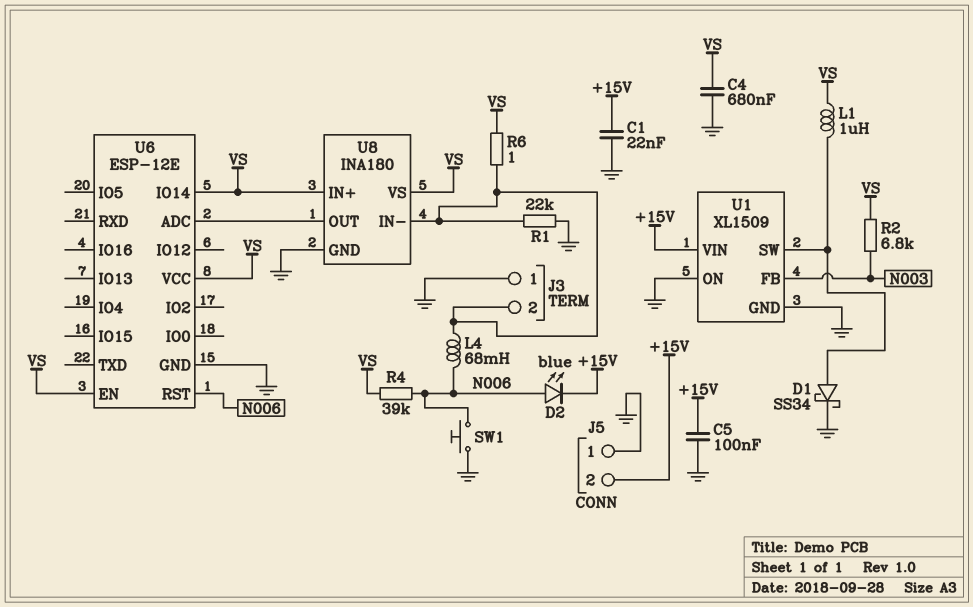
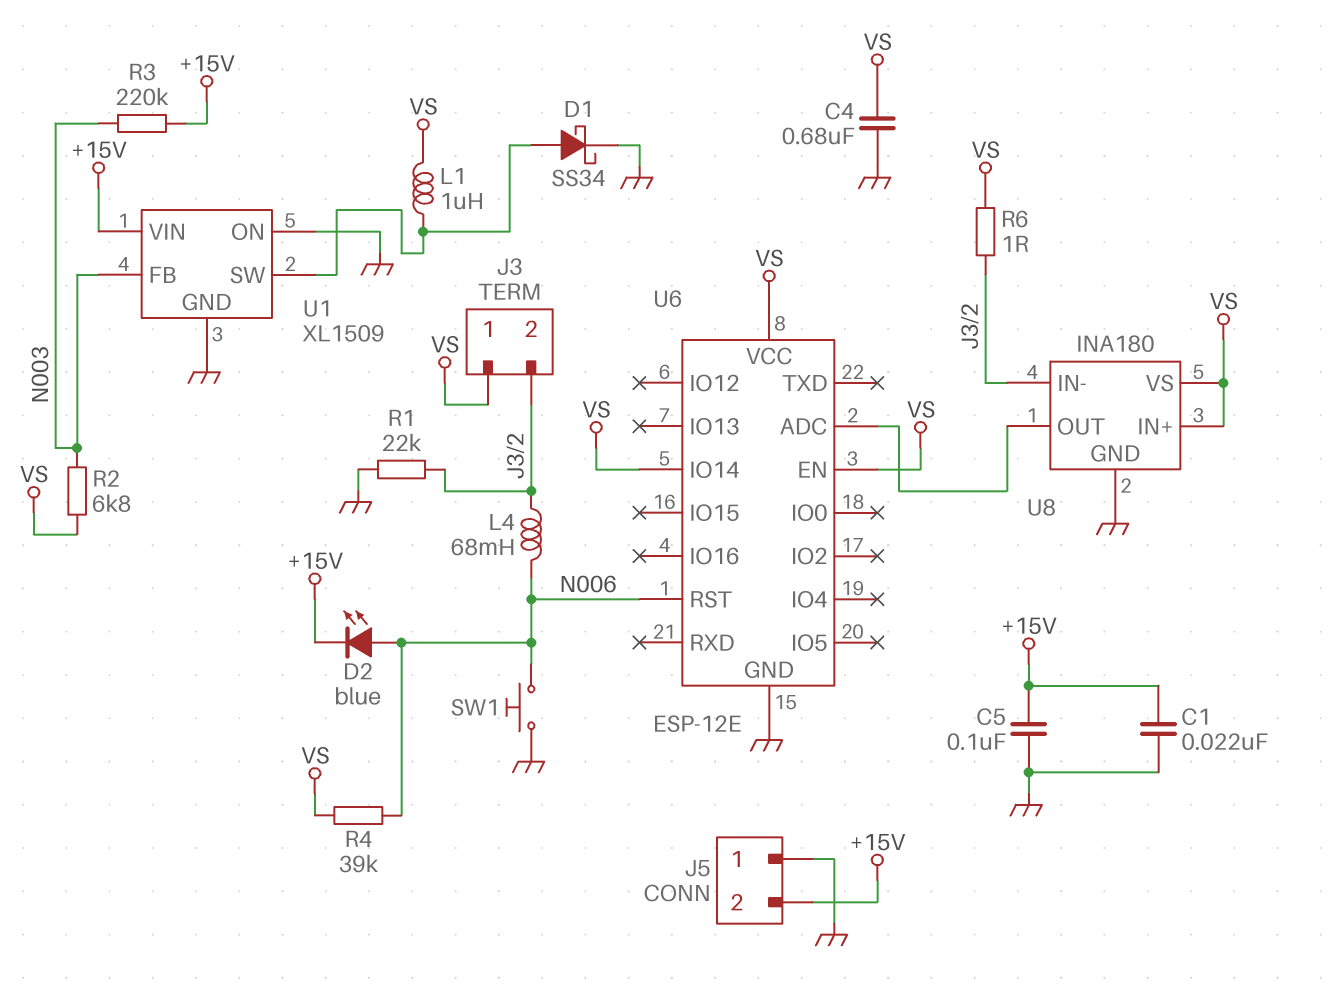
J3 pin 1: GND -> VS
R3: none -> 220k (+15V, N003)

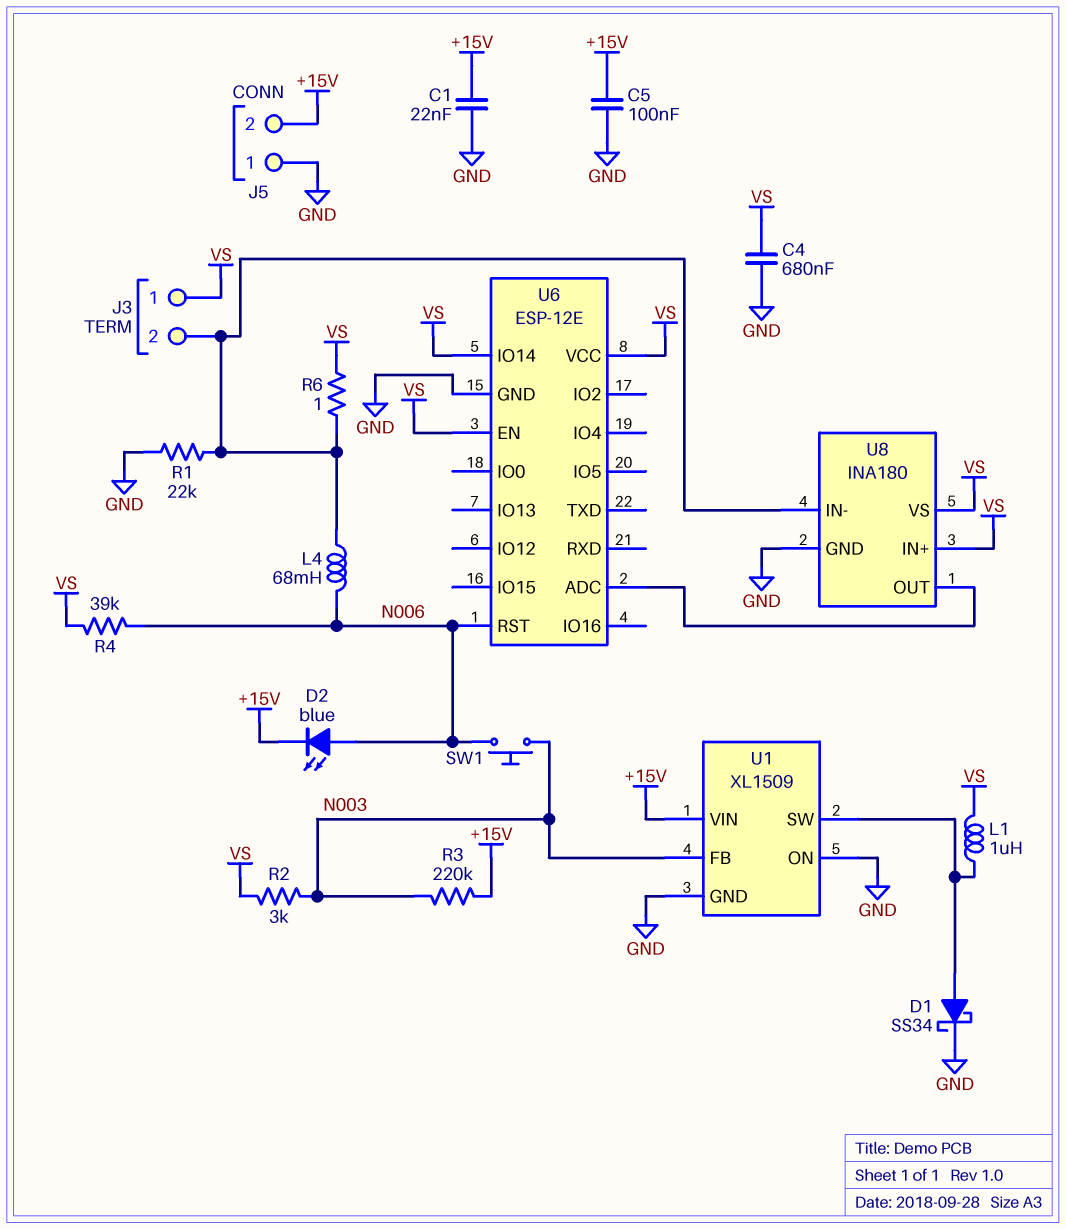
R2: 6.8k (N003, VS) -> 3k (N003, VS)
SW1: button (GND, N006) -> button (N003, N006)

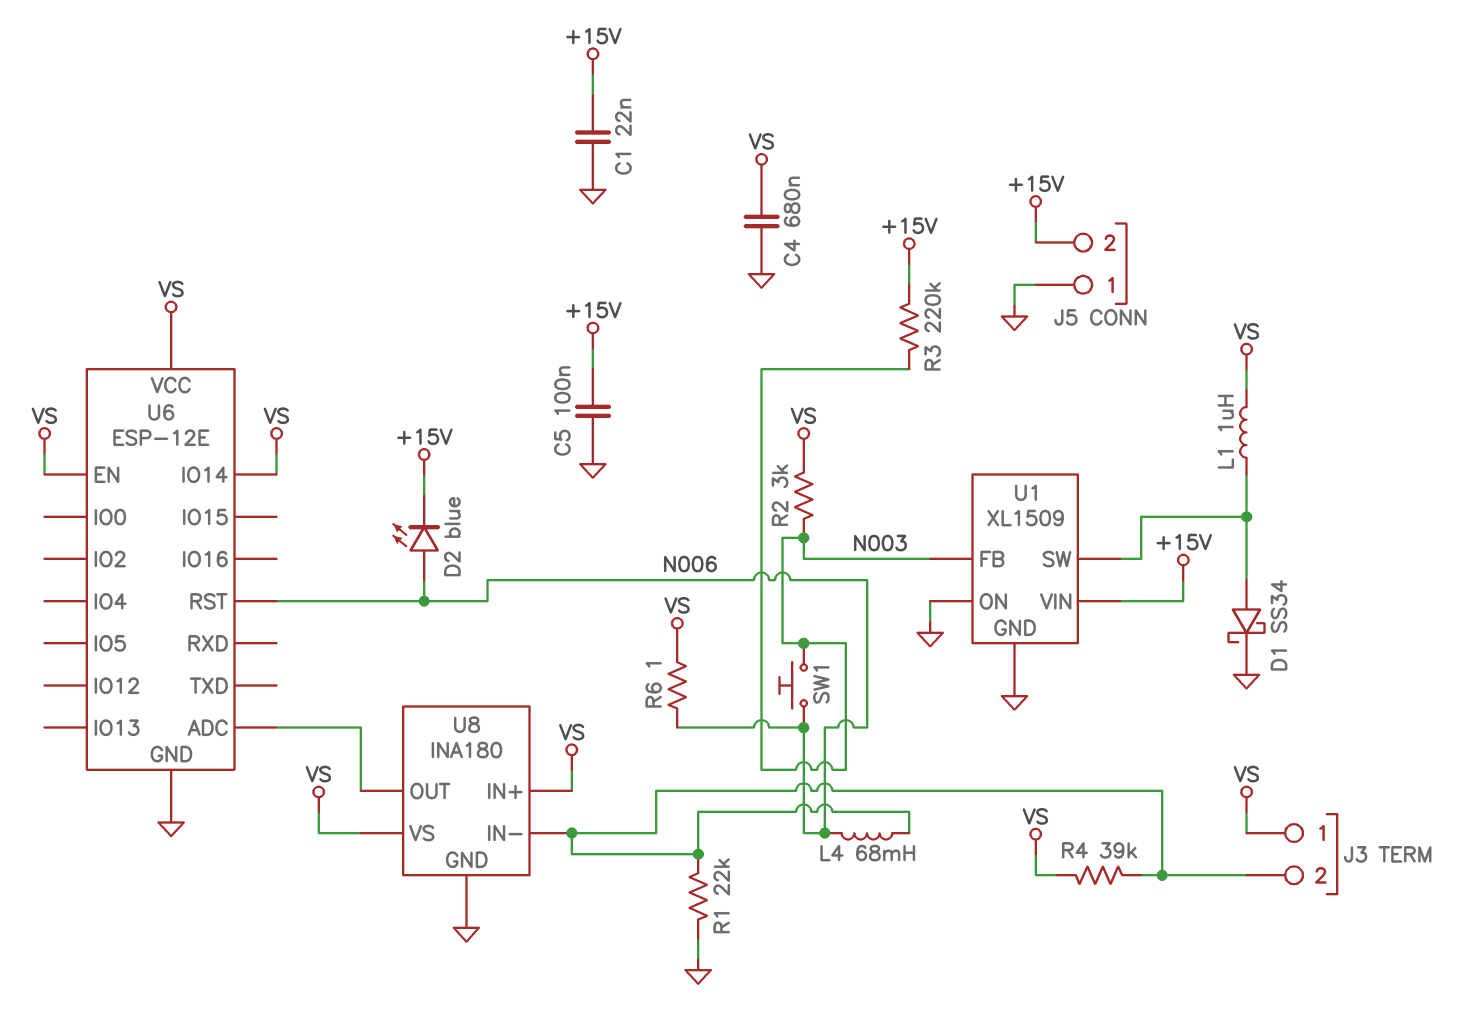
R4: 39k (N006, VS) -> 39k (J3/2, VS)
R6: 1 (J3/2, VS) -> 1 (N006, VS)

